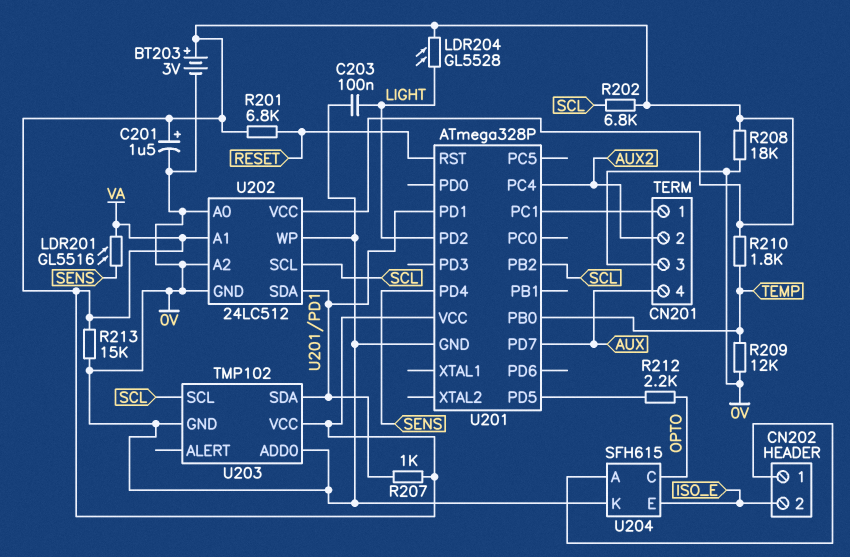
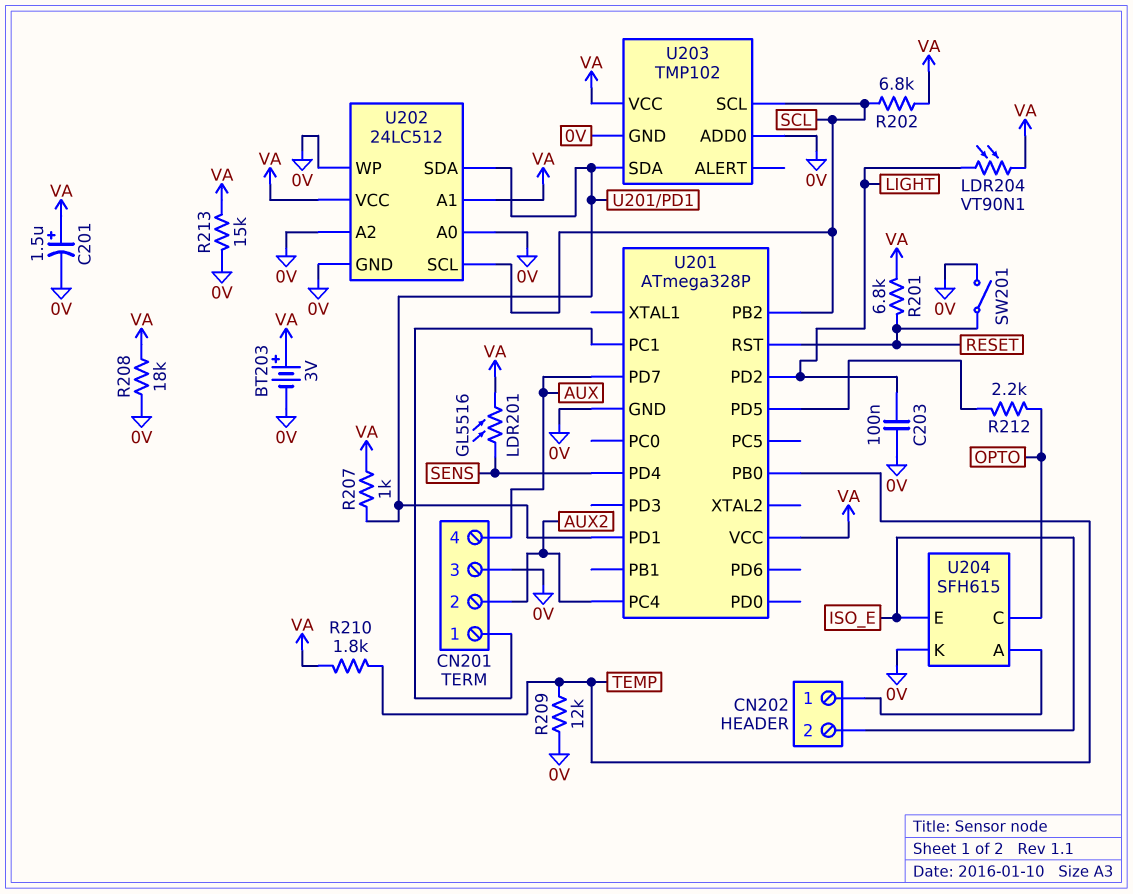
LDR204: GL5528 (LIGHT, VA) -> VT90N1 (LIGHT, VA)
SW201: none -> switch (0V, RESET)

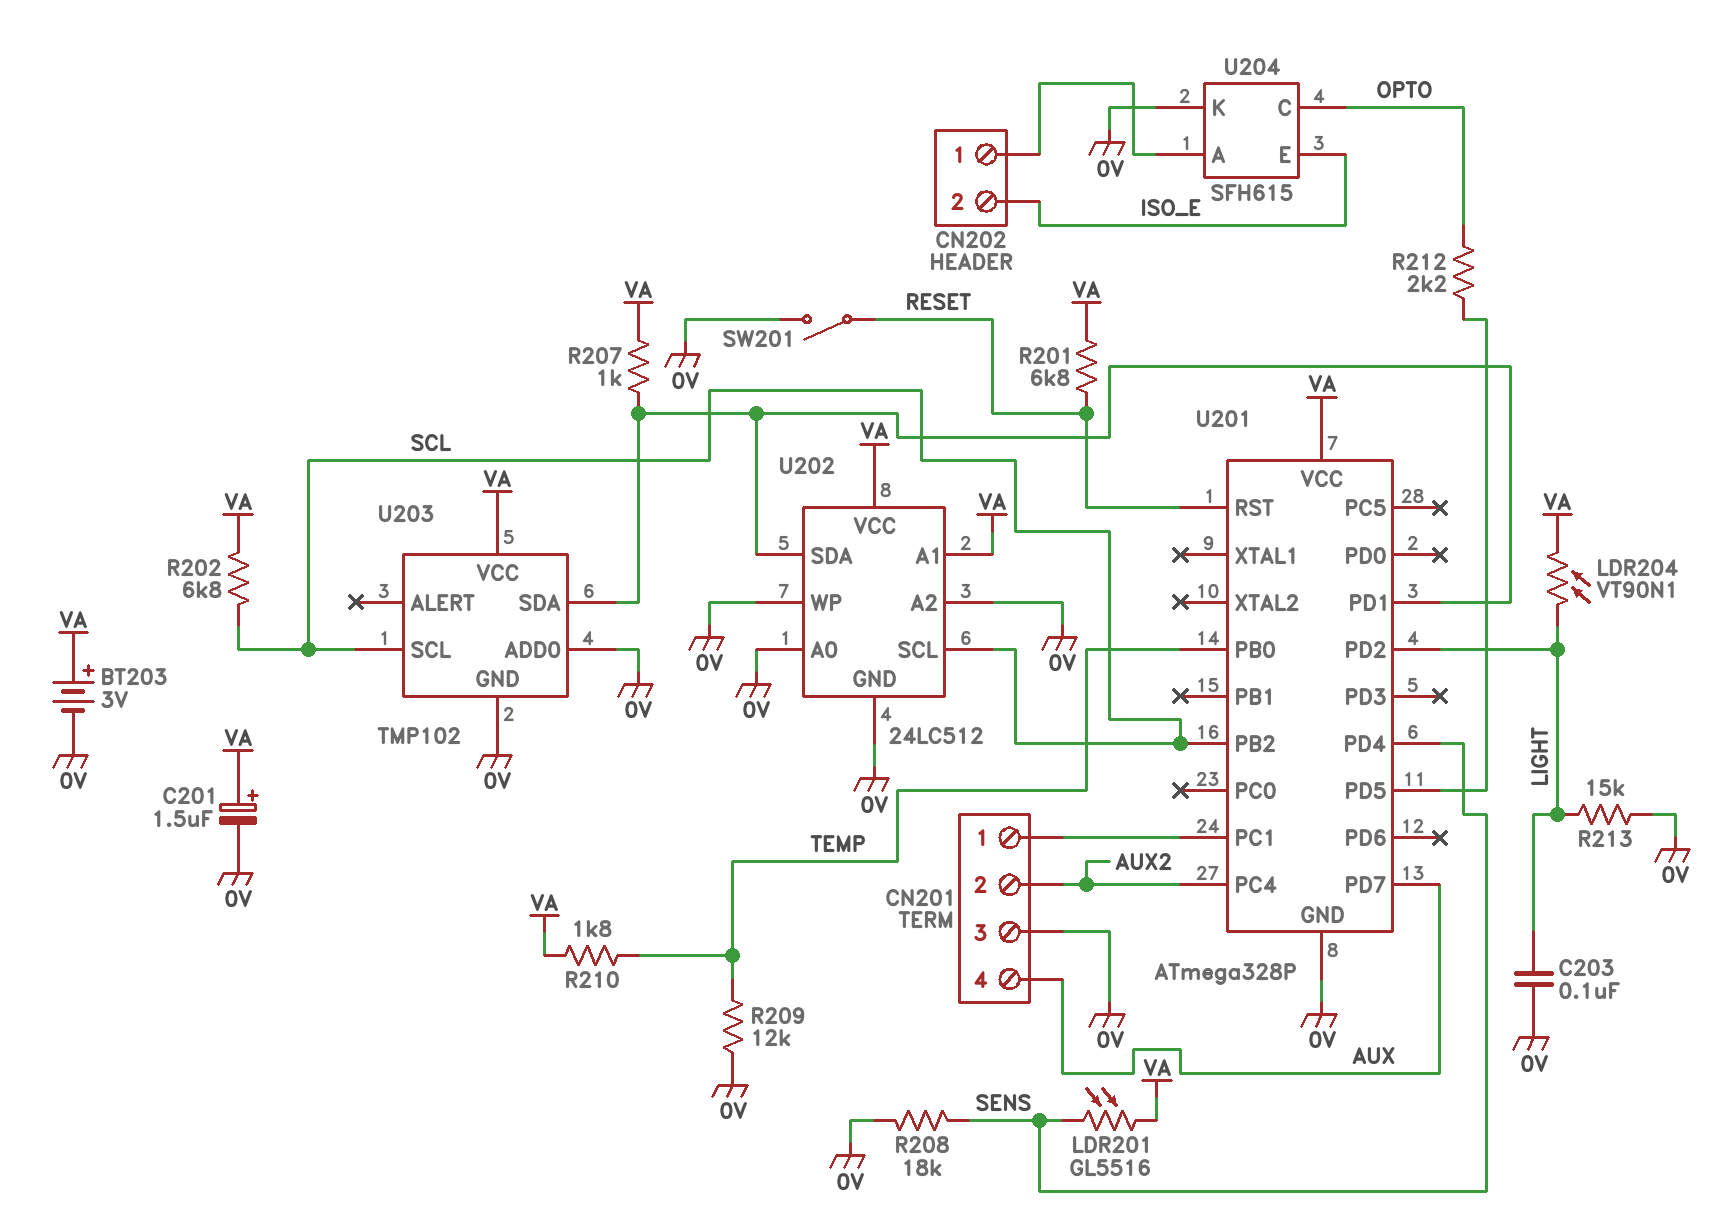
R208: 18k (0V, VA) -> 18k (0V, SENS)
R213: 15k (0V, VA) -> 15k (0V, LIGHT)

